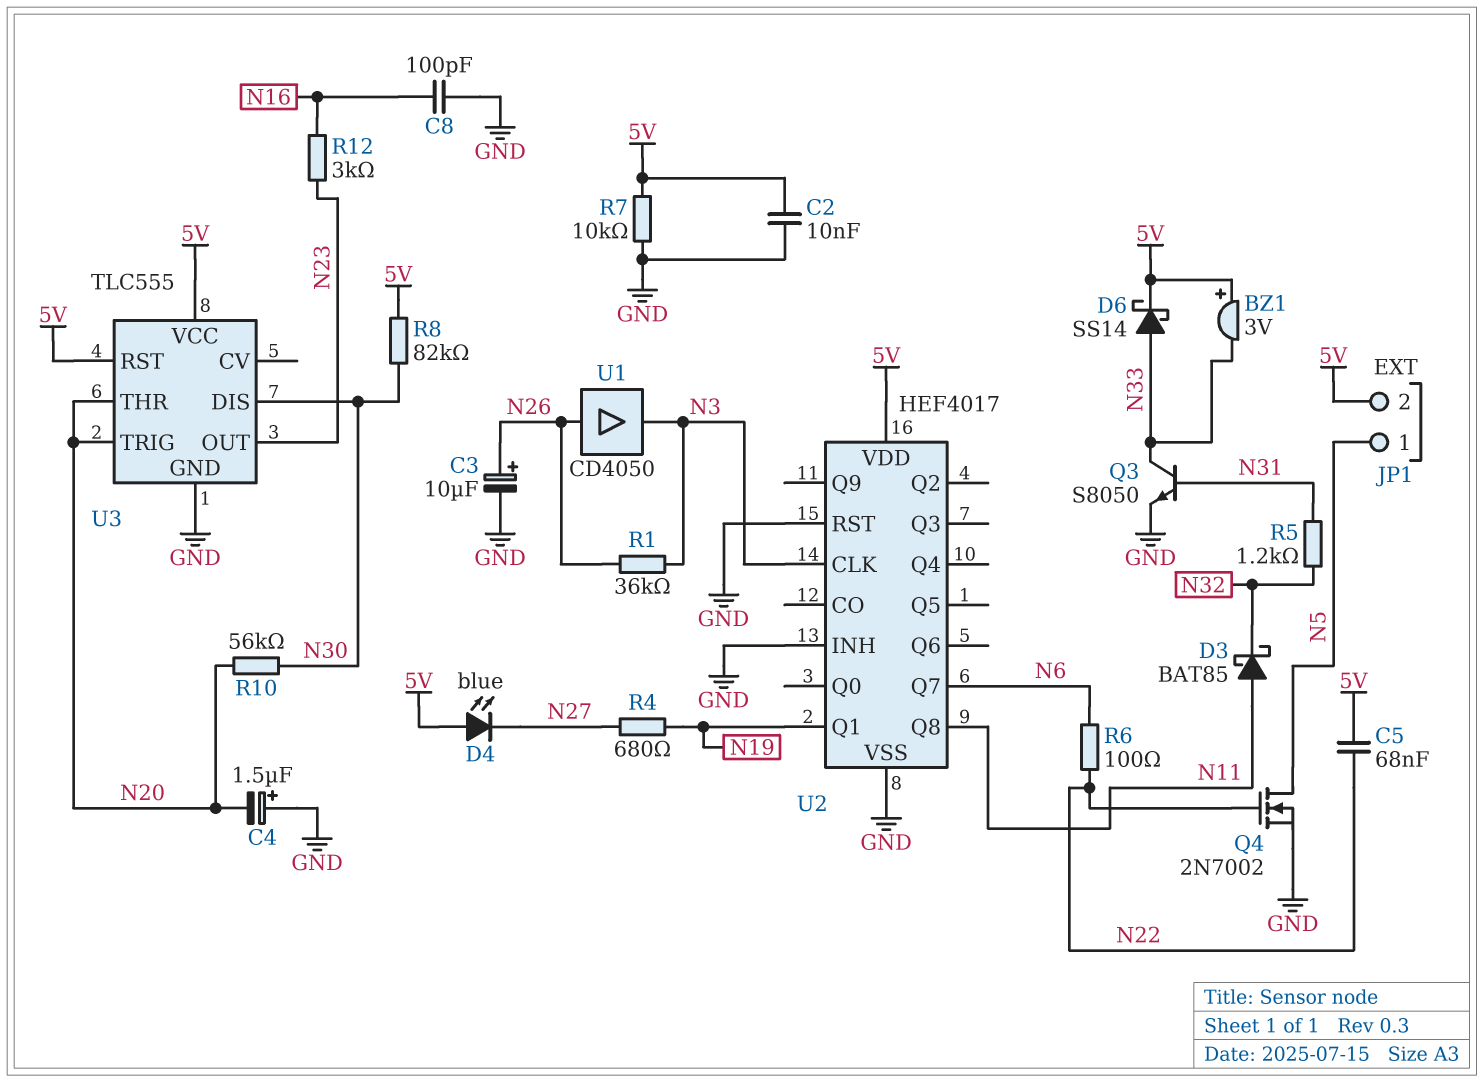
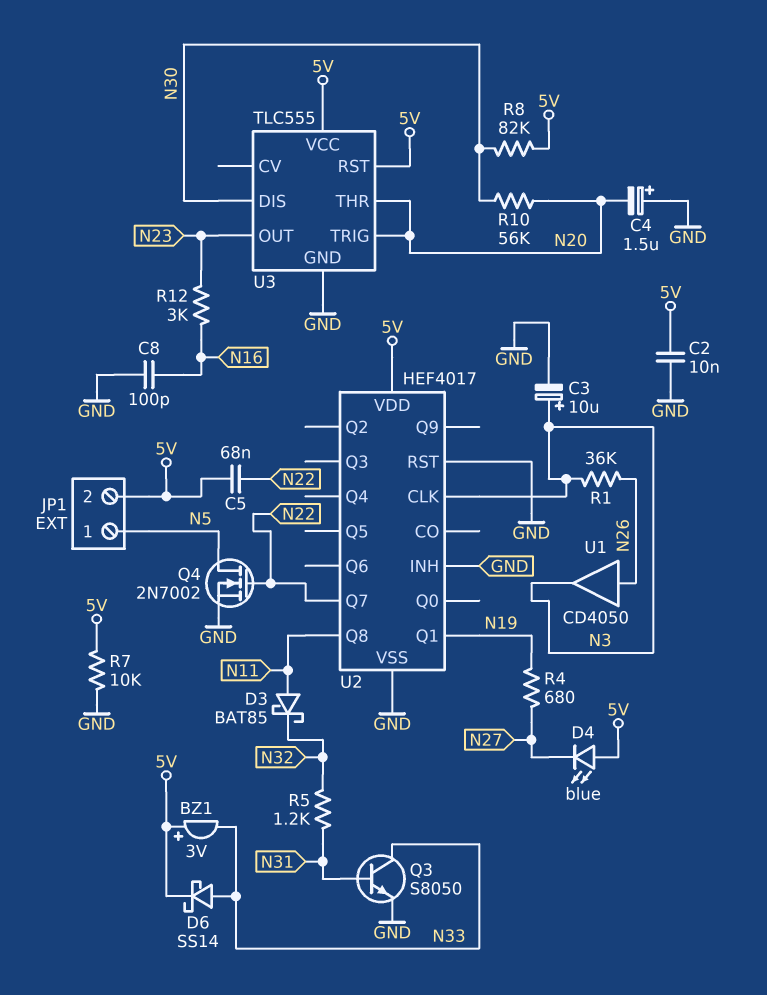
C3: 10uF (plus N26, minus GND) -> 10uF (plus N3, minus GND)
R6: 100 (N6, N22) -> none
U2 pin Q7: N6 -> N22

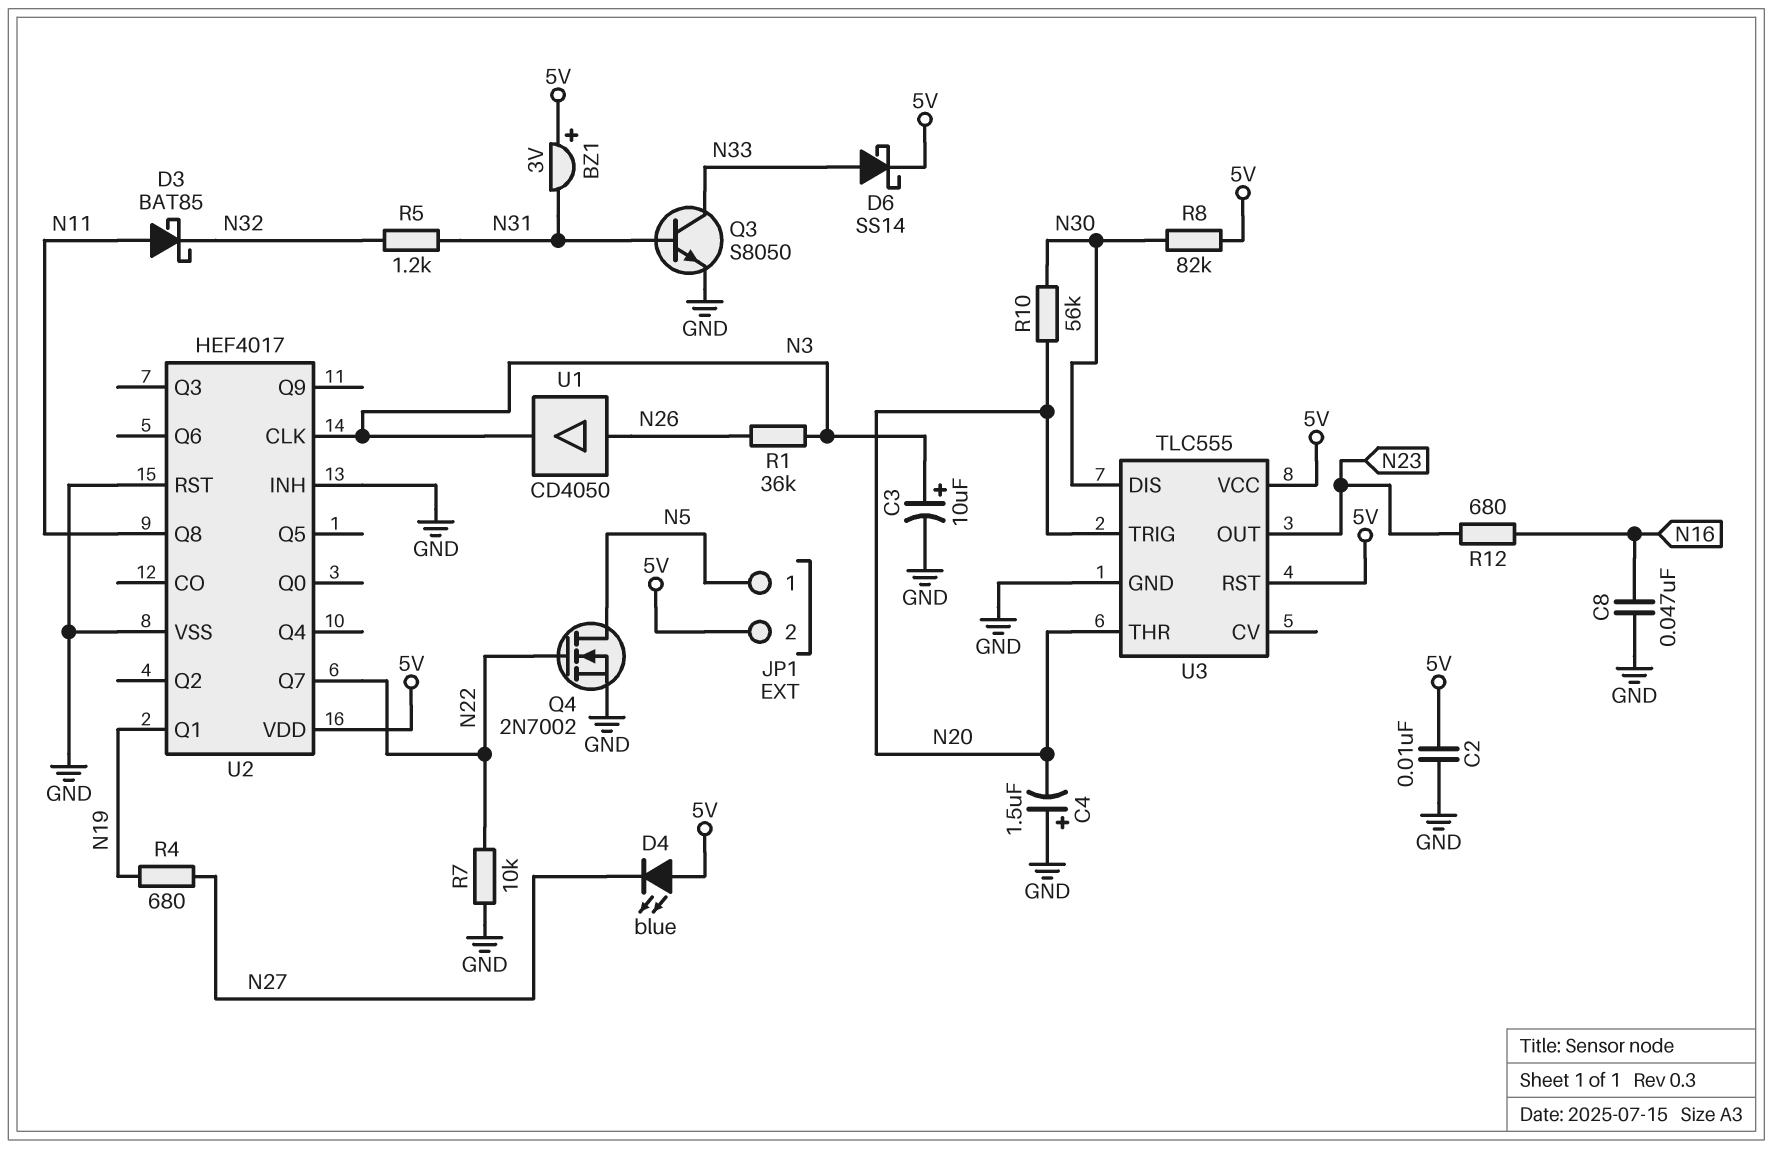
BZ1: buzzer 3V (plus 5V, minus N33) -> buzzer 3V (plus 5V, minus N31)
C5: 68nF (5V, N22) -> none
C8: 100pF (GND, N16) -> 47nF (GND, N16)
R7: 10k (5V, GND) -> 10k (GND, N22)
R12: 3k (N16, N23) -> 680 (N16, N23)

